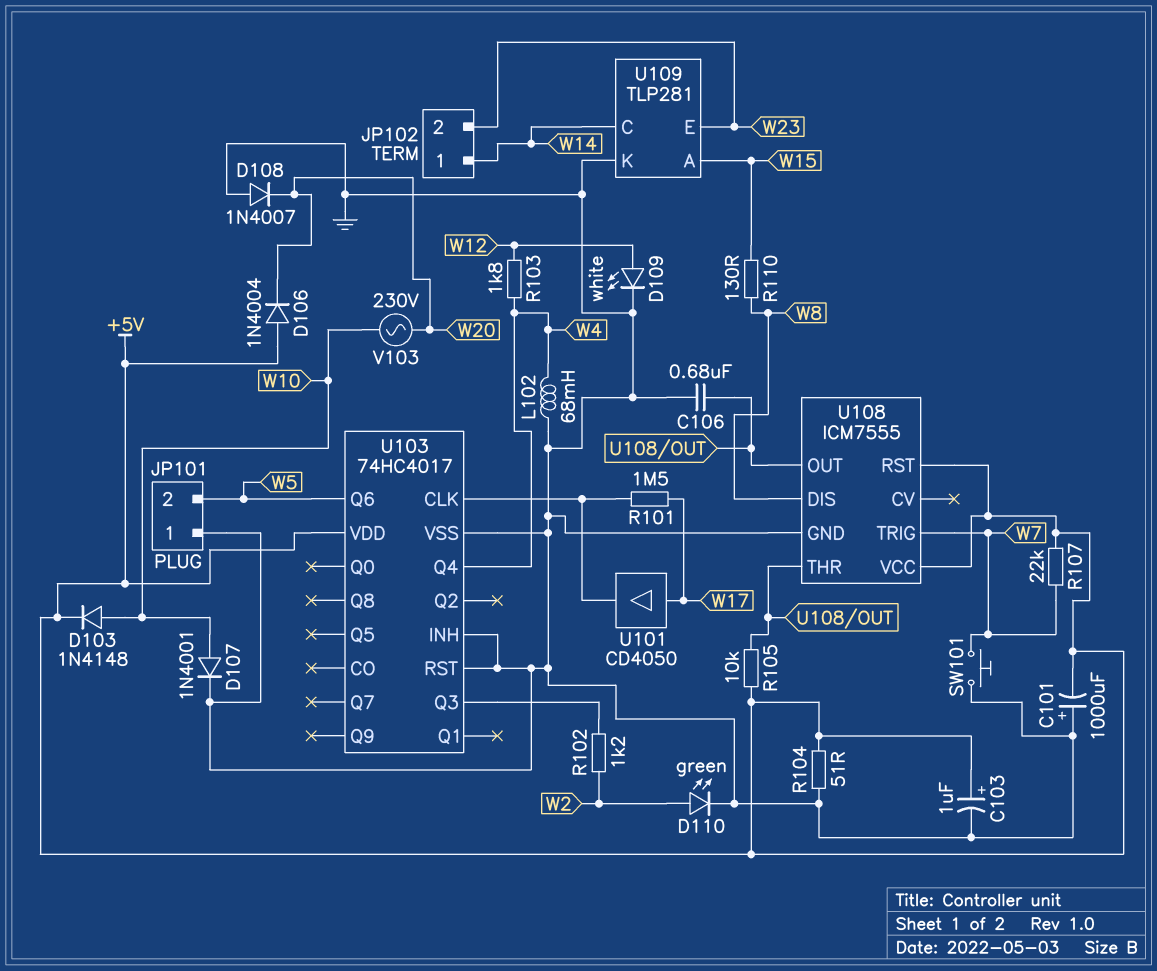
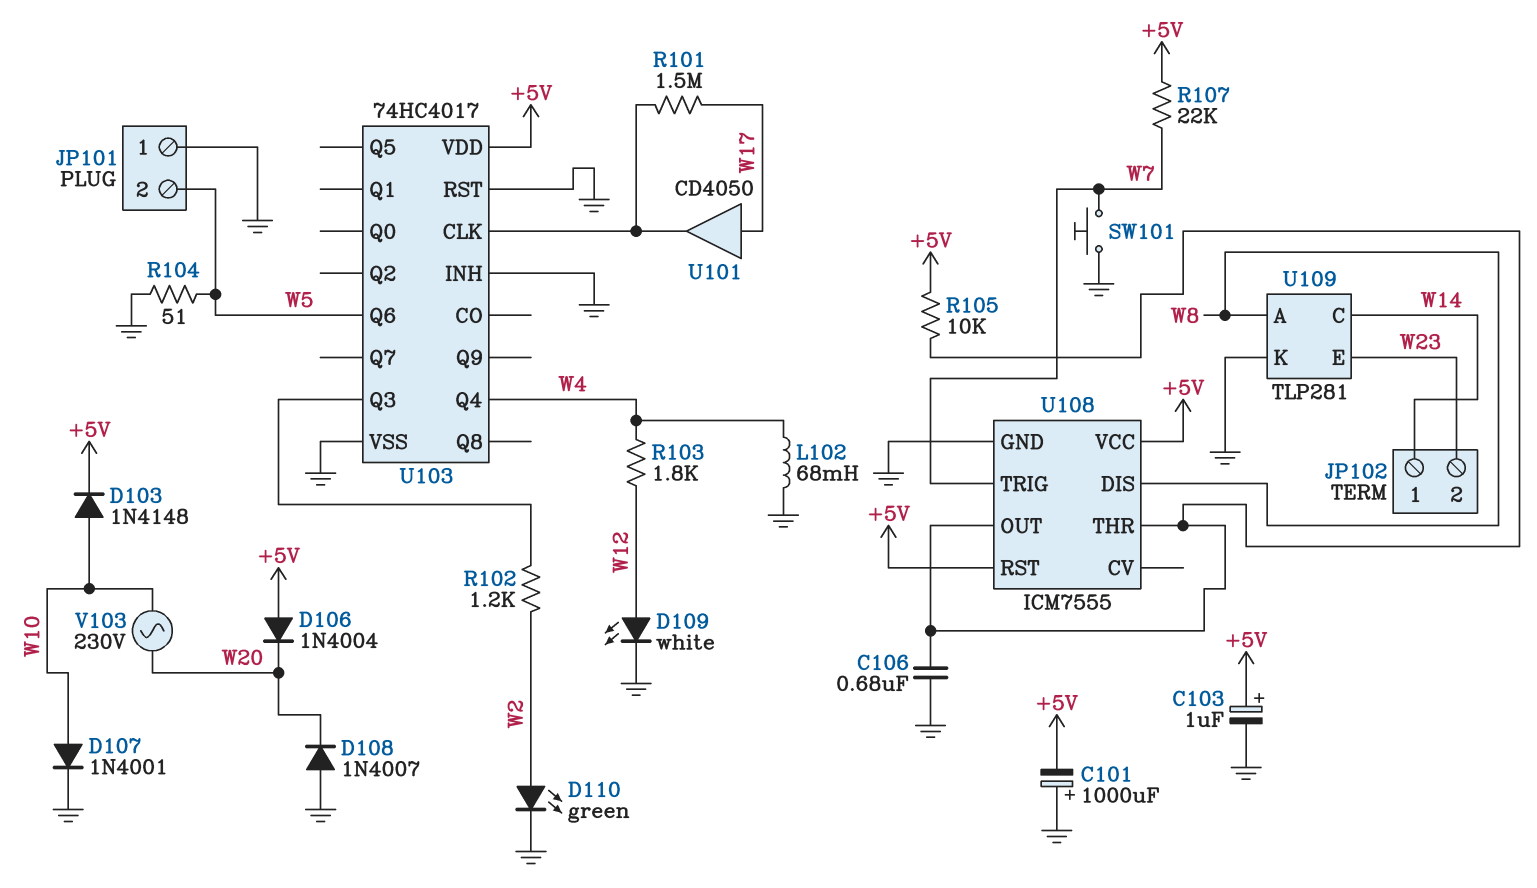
R104: 51 (+5V, GND) -> 51 (GND, W5)
R110: 130 (W8, W15) -> none
U109 pin A: W15 -> W8

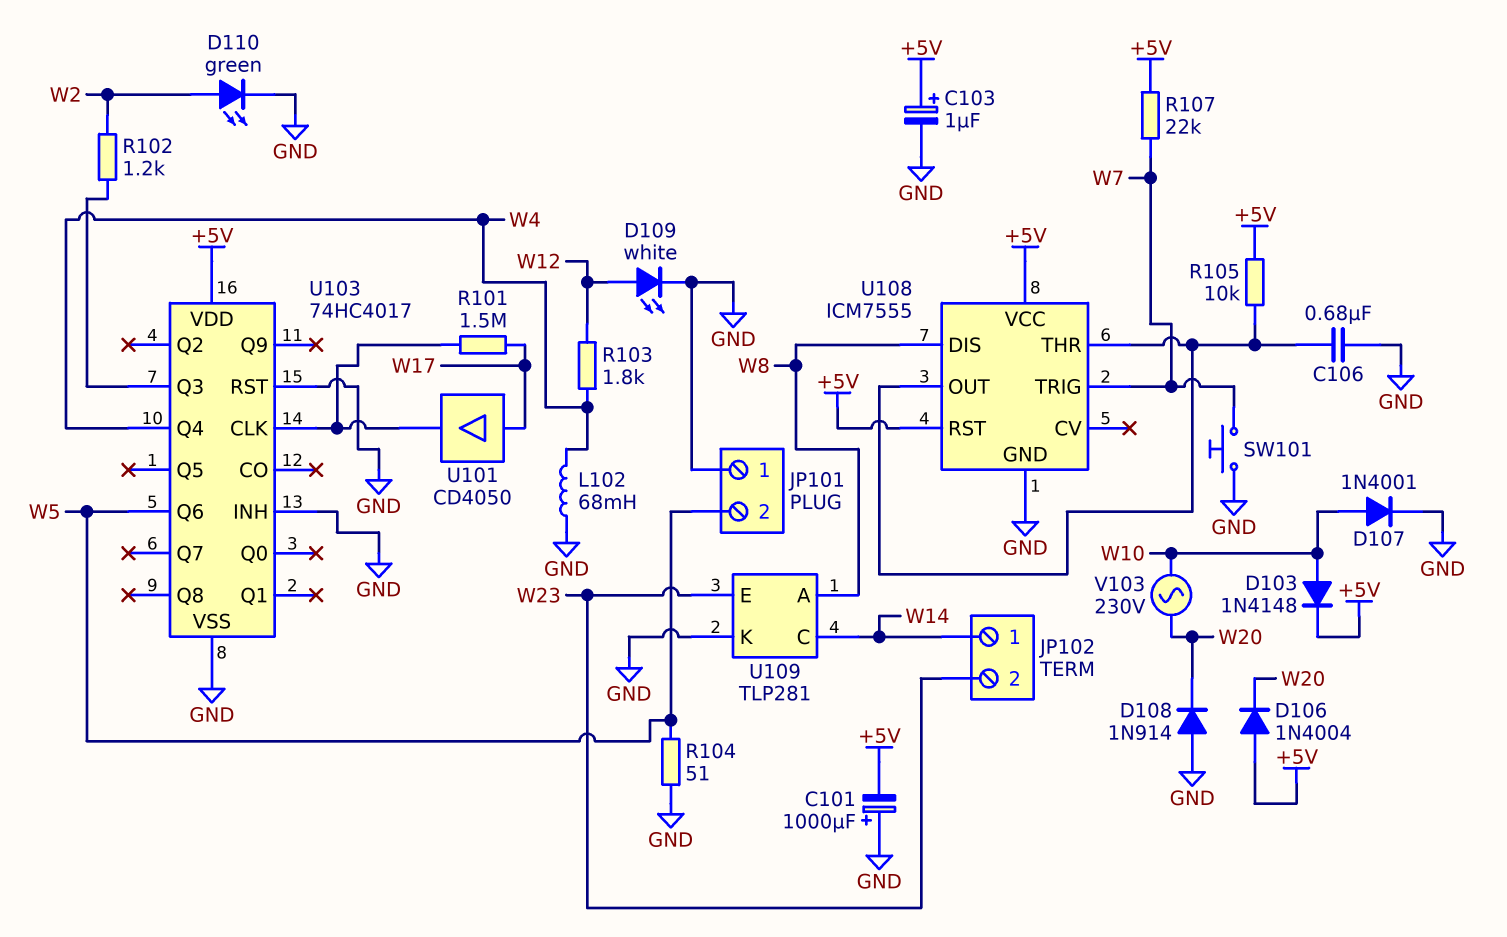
D108: diode 1N4007 (A GND, K W20) -> diode 1N914 (A GND, K W20)

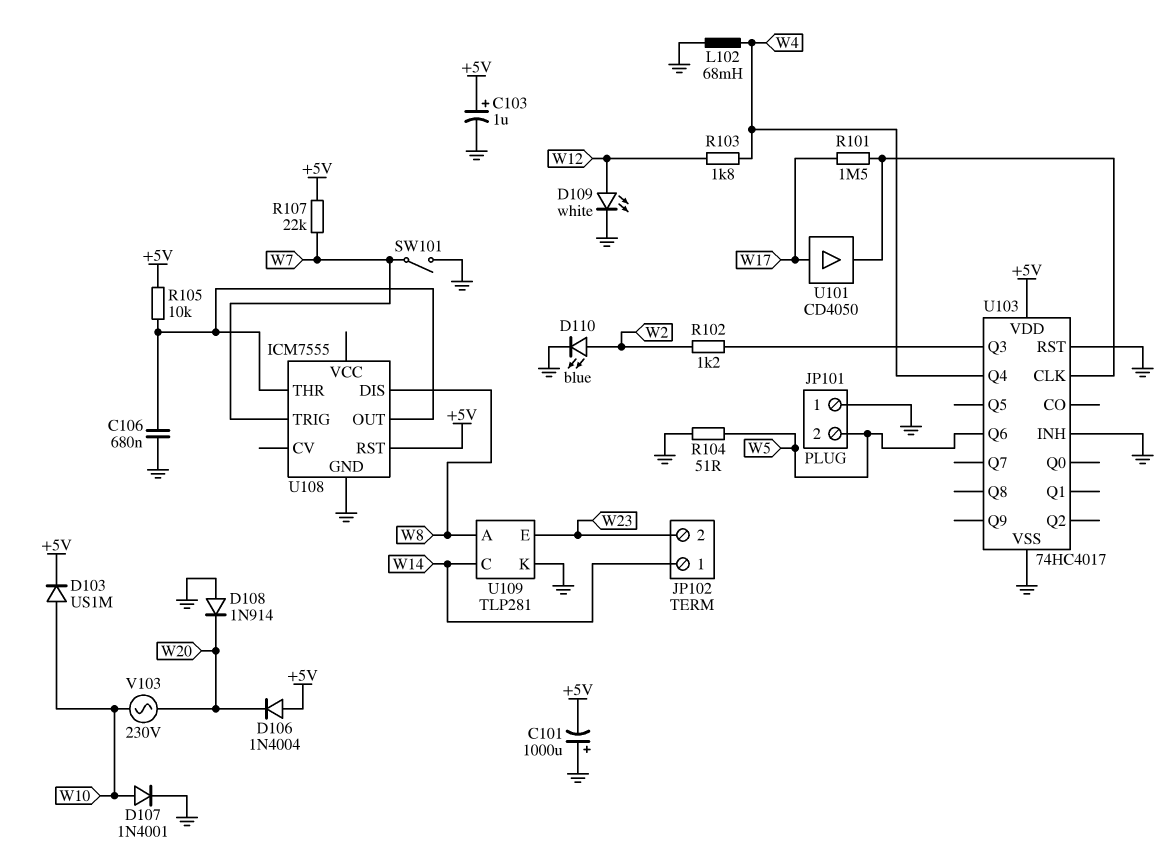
D103: diode 1N4148 (A W10, K +5V) -> diode US1M (A W10, K +5V)
D110: LED green (A W2, K GND) -> LED blue (A W2, K GND)
SW101: button (GND, W7) -> switch (GND, W7)
U108 pin VCC: +5V -> none

